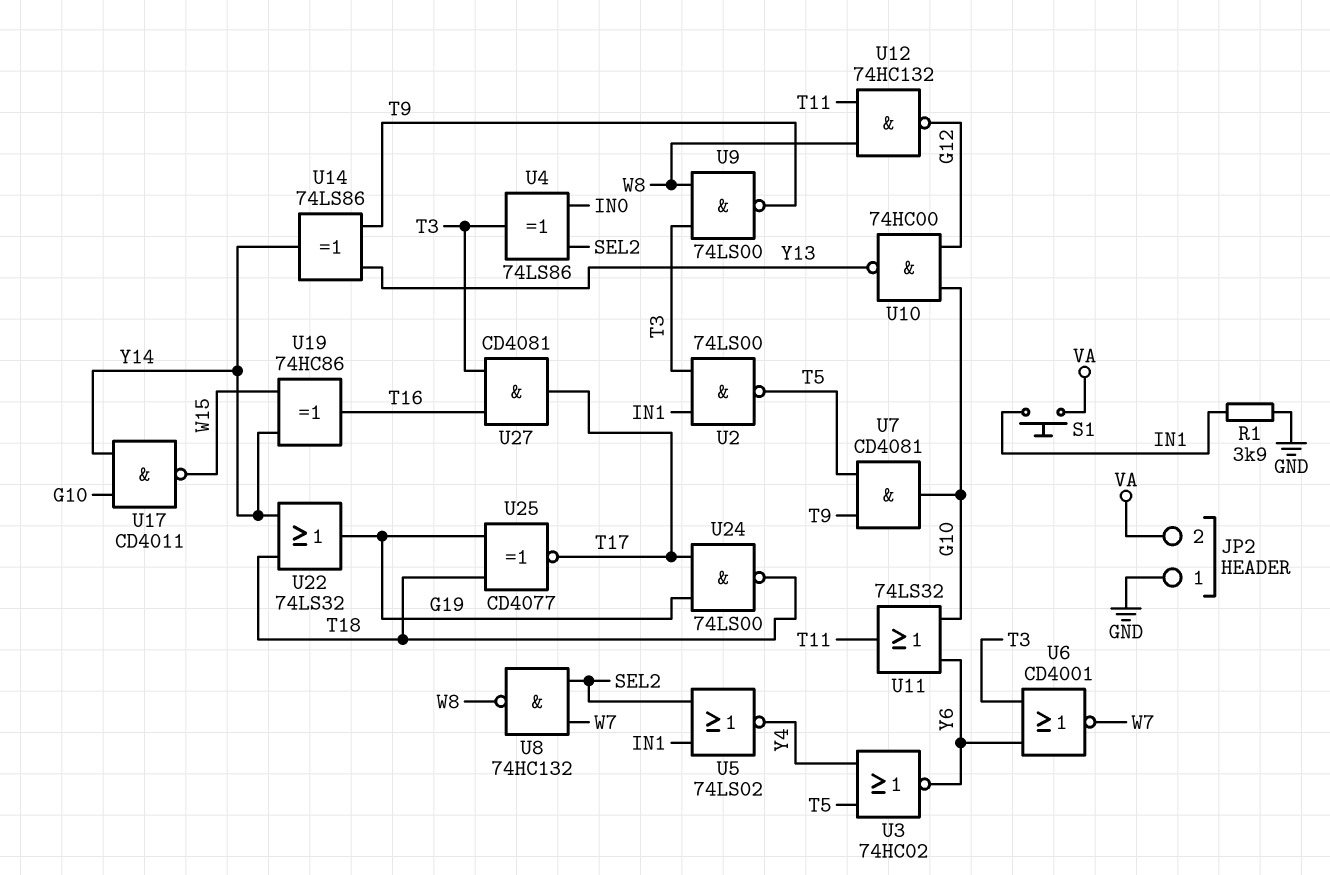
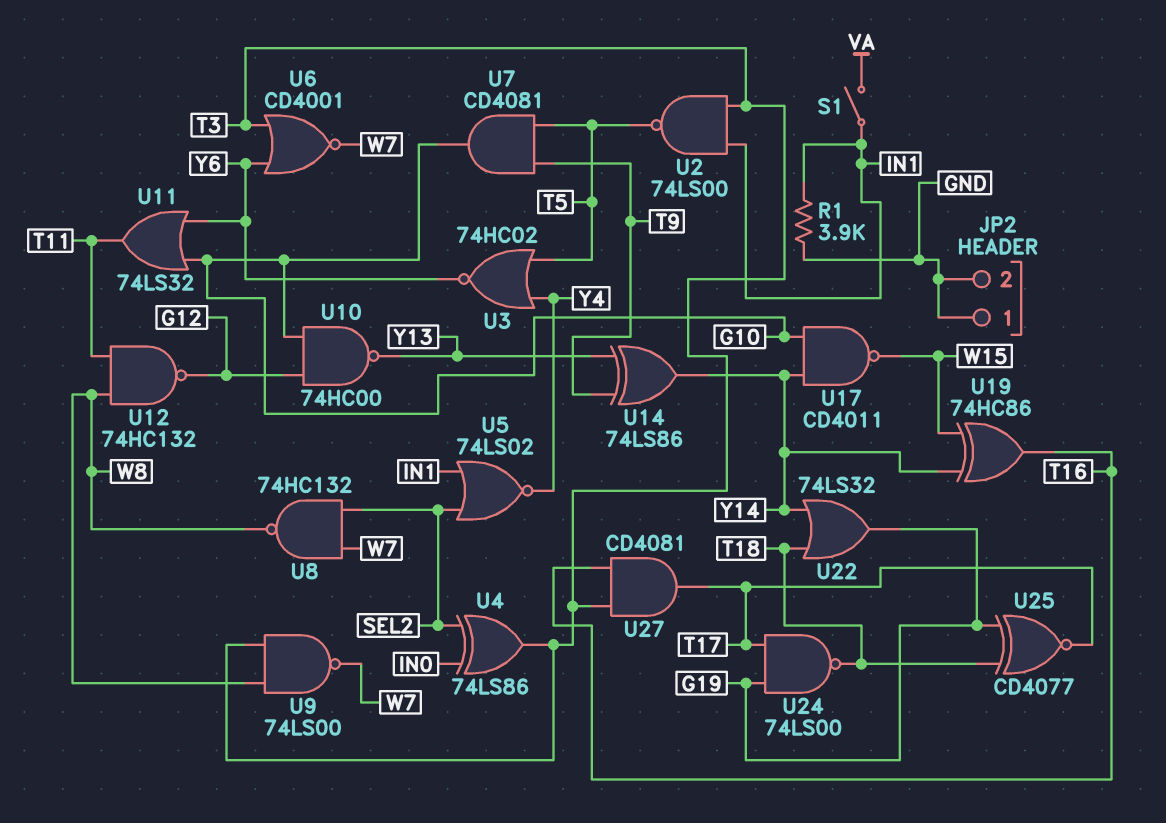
JP2 pin 2: VA -> GND
S1: button (IN1, VA) -> switch (IN1, VA)
U9: NAND 74LS00 (in T3, in W8, out T9) -> NAND 74LS00 (in T3, in W8, out W7)

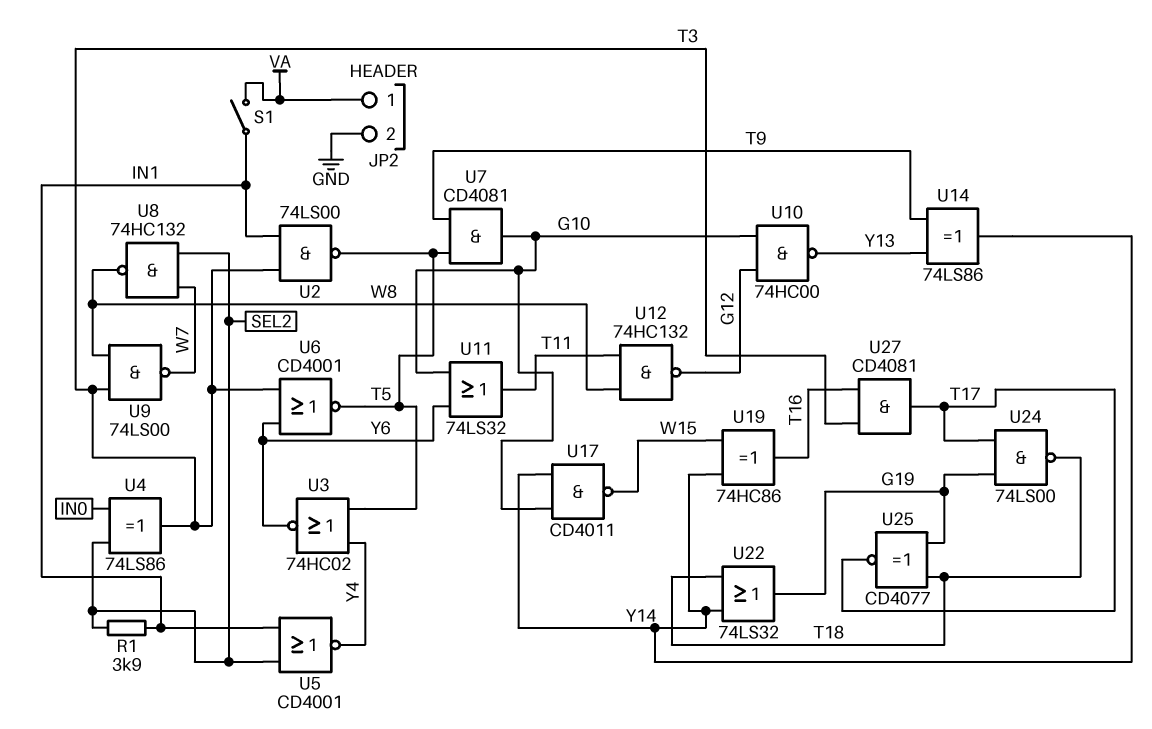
JP2 pin 1: GND -> VA
R1: 3.9k (GND, IN1) -> 3.9k (IN1, SEL2)
U5: NOR 74LS02 (in IN1, in SEL2, out Y4) -> NOR CD4001 (in IN1, in SEL2, out Y4)
U6: NOR CD4001 (in T3, in Y6, out W7) -> NOR CD4001 (in T3, in Y6, out T5)

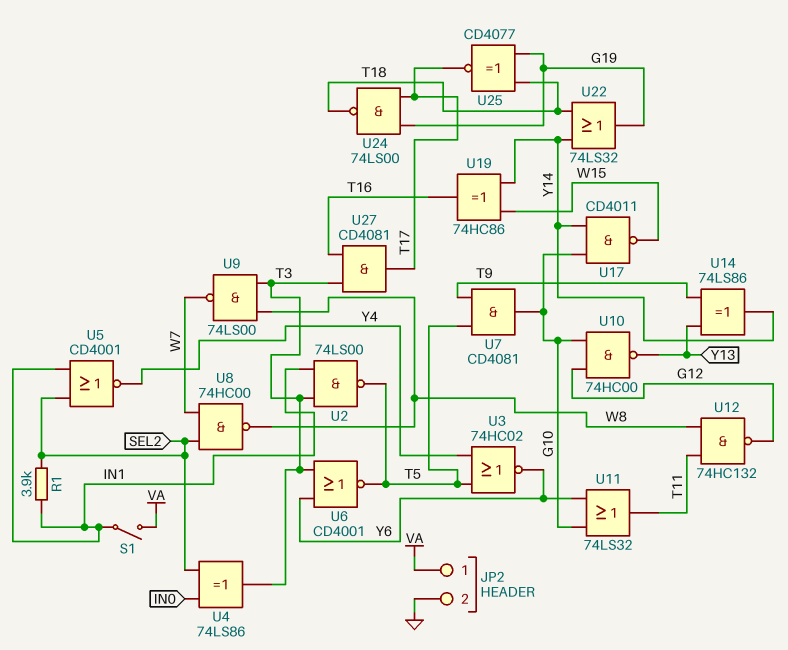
U8: NAND 74HC132 (in SEL2, in W7, out W8) -> NAND 74HC00 (in SEL2, in W7, out W8)

